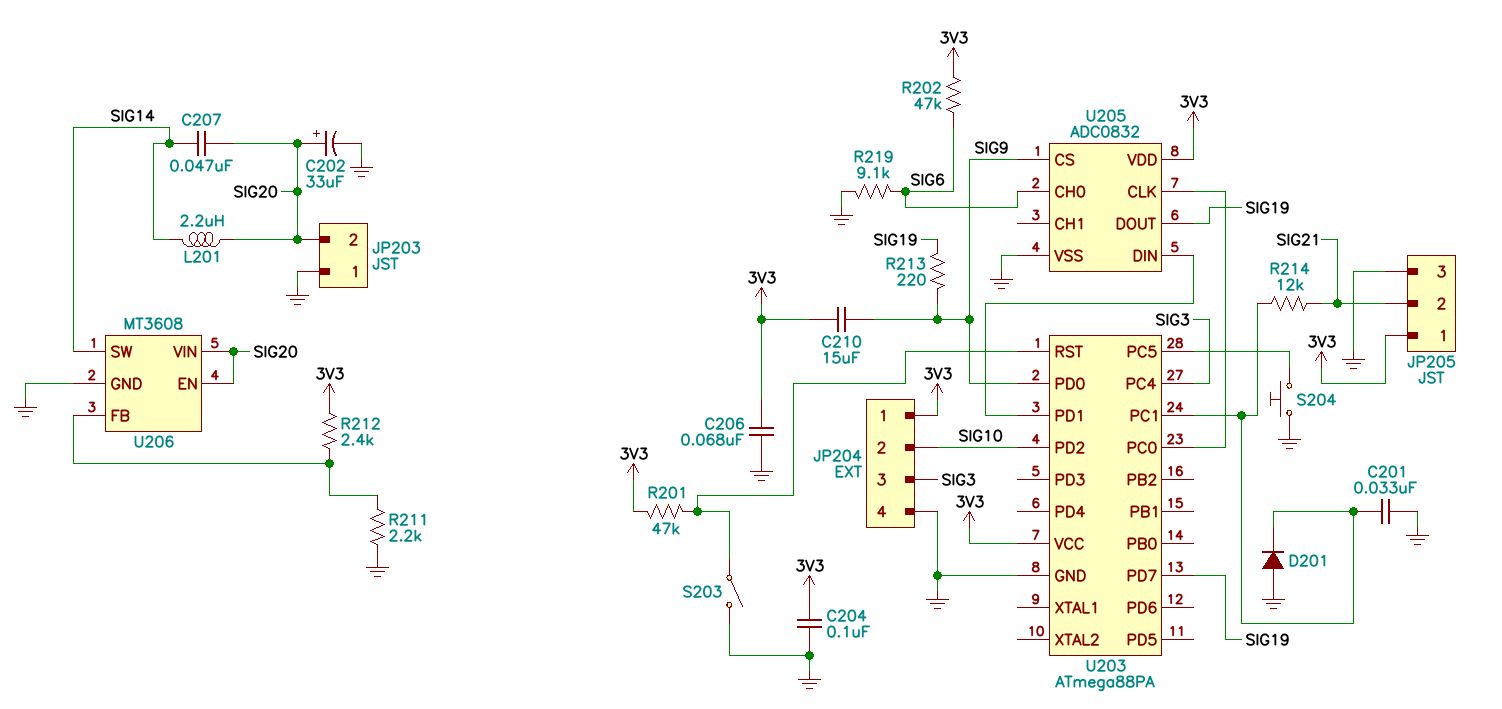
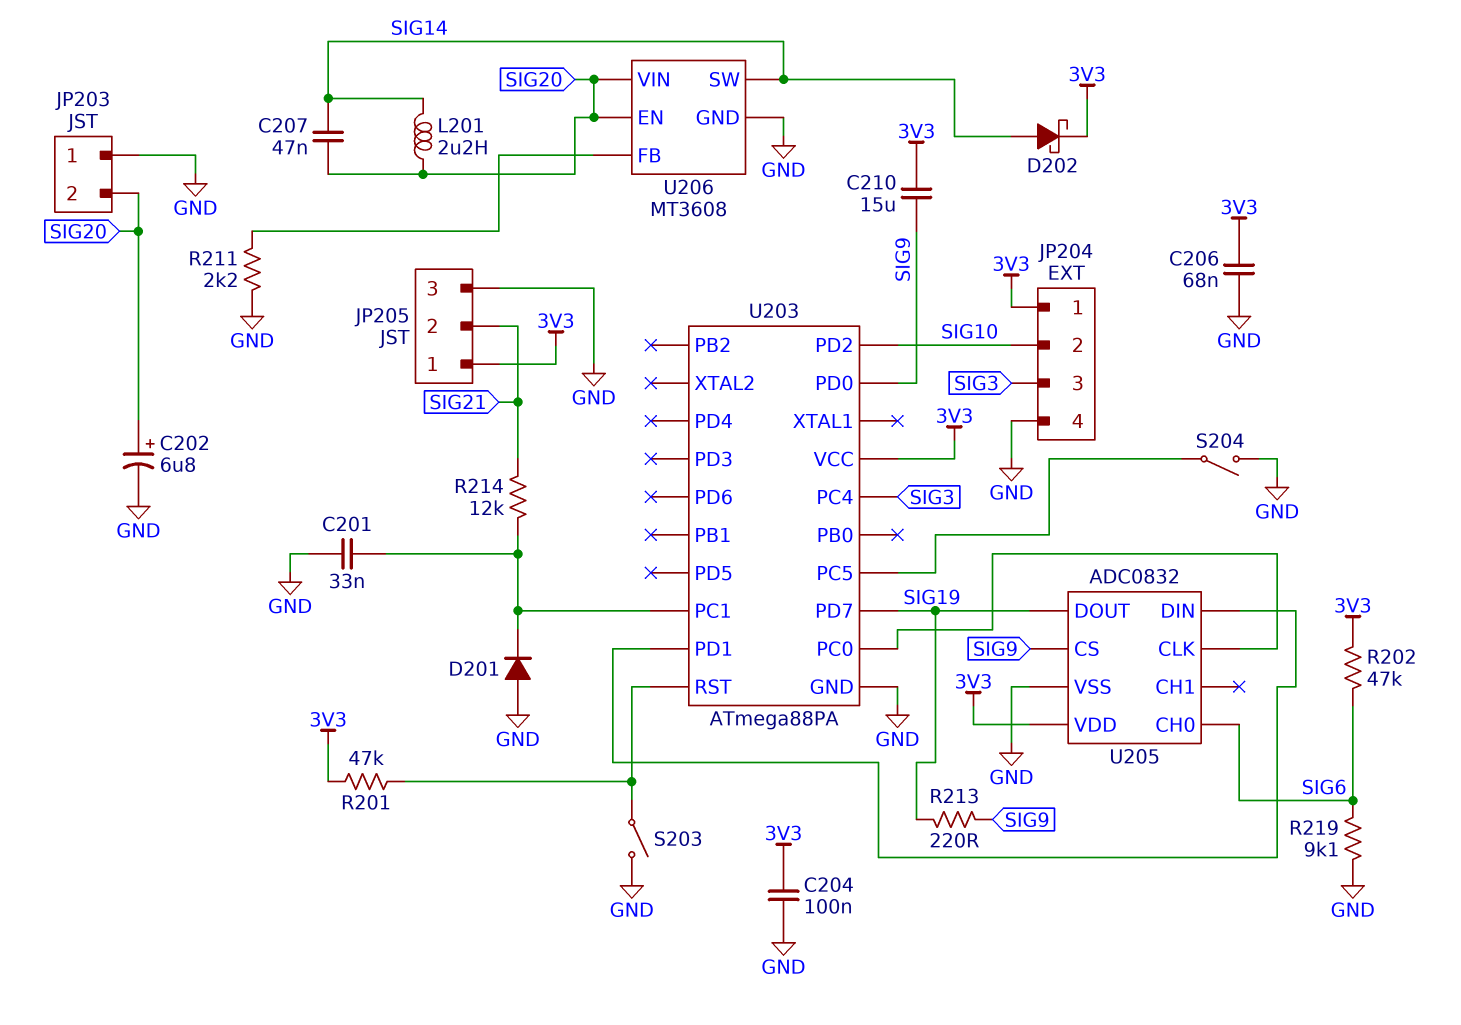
C202: 33uF (plus SIG20, minus GND) -> 6.8uF (plus SIG20, minus GND)
D202: none -> schottky (A SIG14, K 3V3)
R212: 2.4k (3V3, U206/FB) -> none
S204: button (GND, U203/PC5) -> switch (GND, U203/PC5)

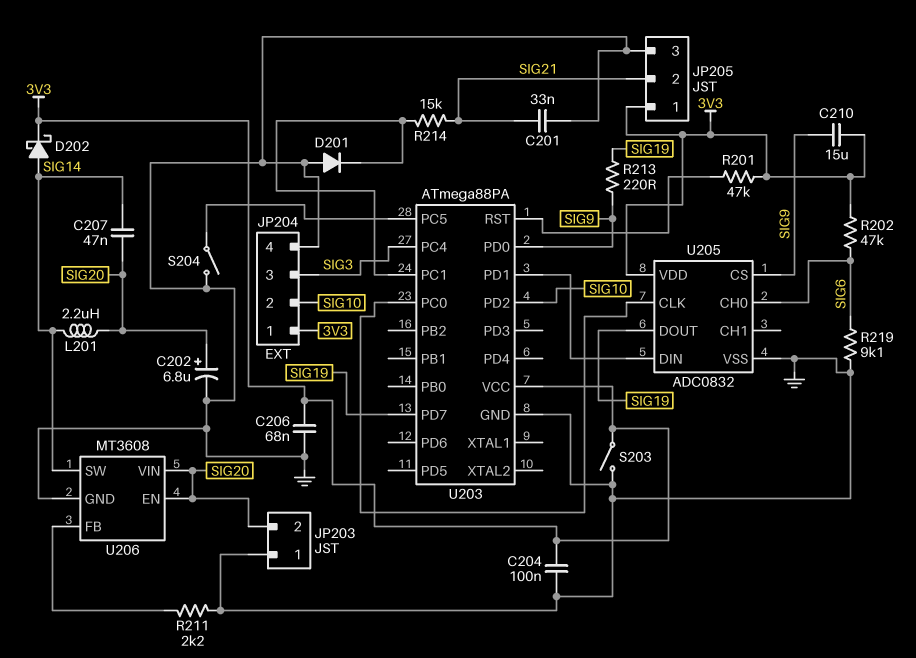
C201: 33nF (GND, U203/PC1) -> 33nF (GND, SIG21)
R214: 12k (SIG21, U203/PC1) -> 15k (SIG21, U203/PC1)
S203: switch (GND, U203/RST) -> switch (3V3, GND)

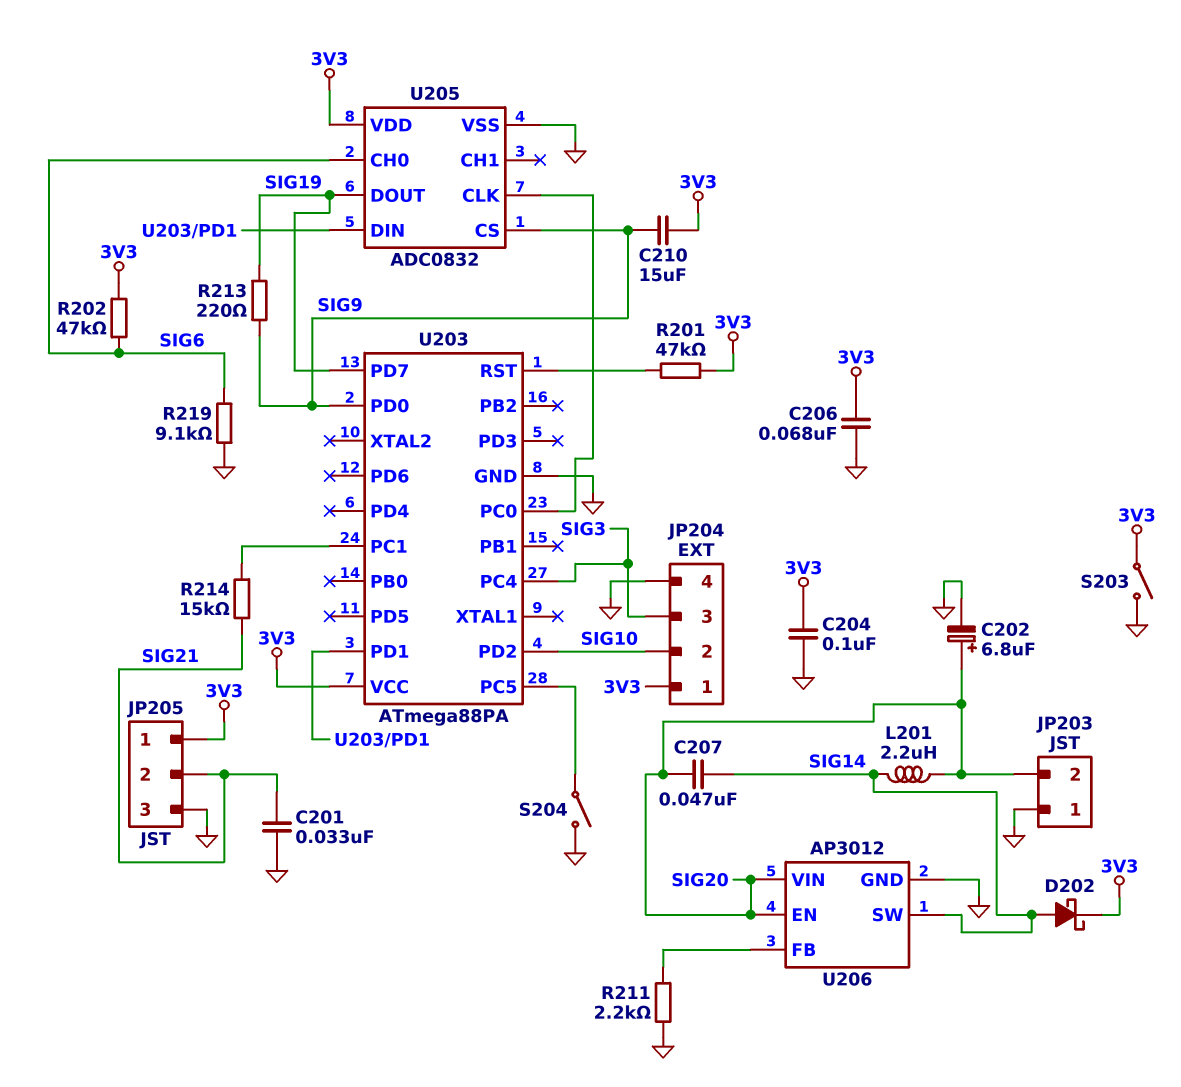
D201: diode (A GND, K U203/PC1) -> none
U206: MT3608 -> AP3012

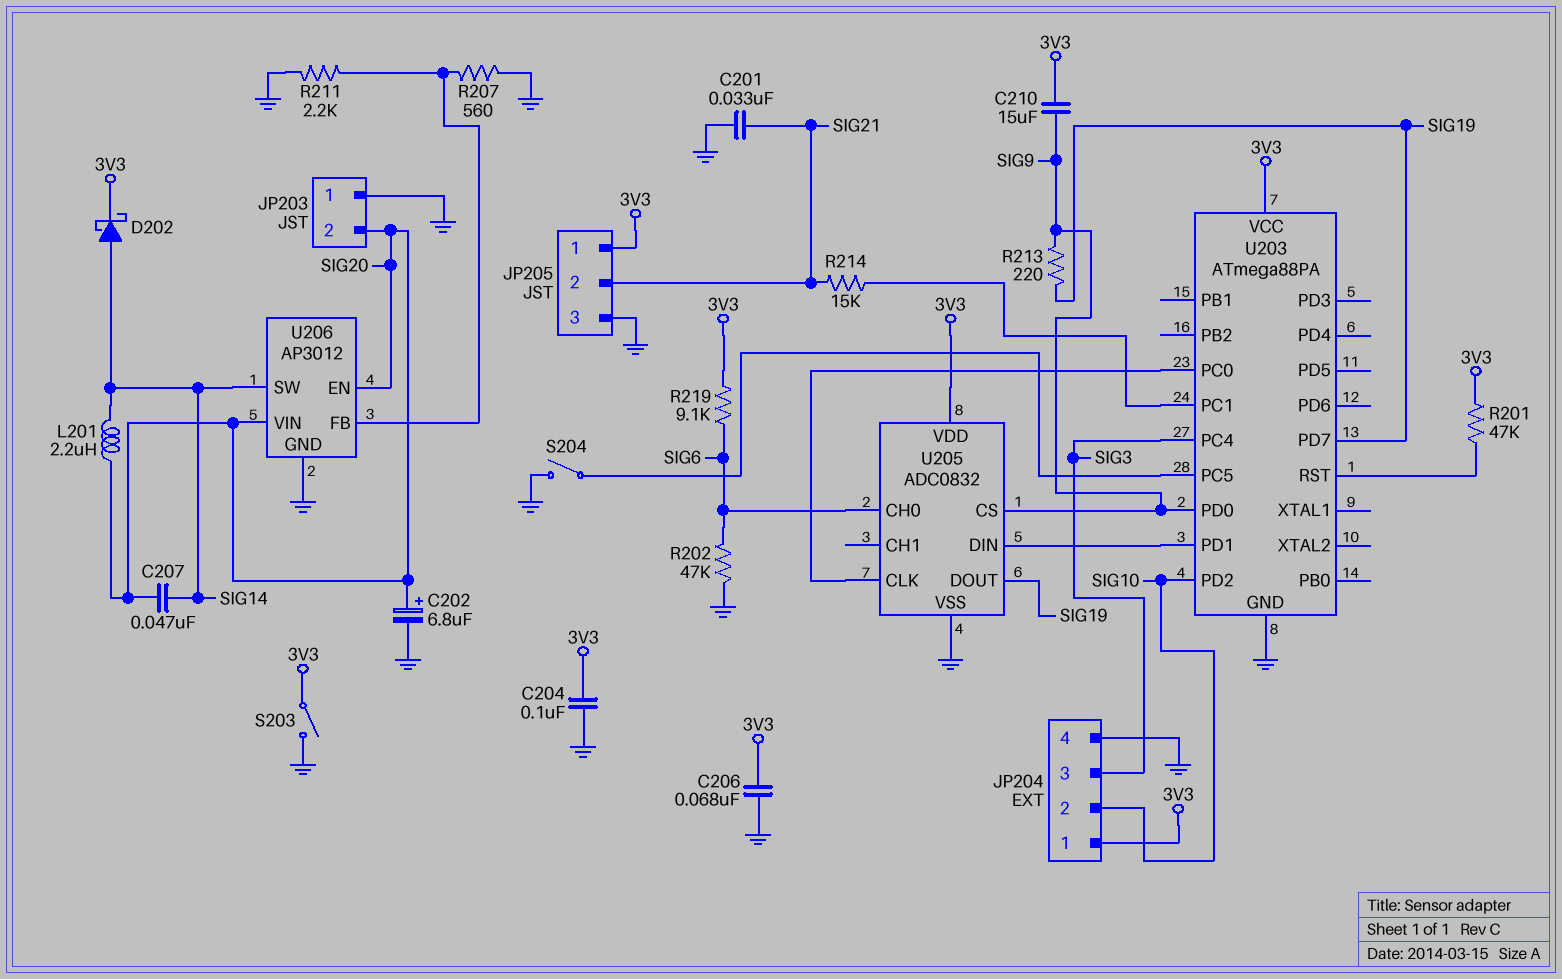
R202: 47k (3V3, SIG6) -> 47k (GND, SIG6)
R207: none -> 560 (GND, U206/FB)
R219: 9.1k (GND, SIG6) -> 9.1k (3V3, SIG6)

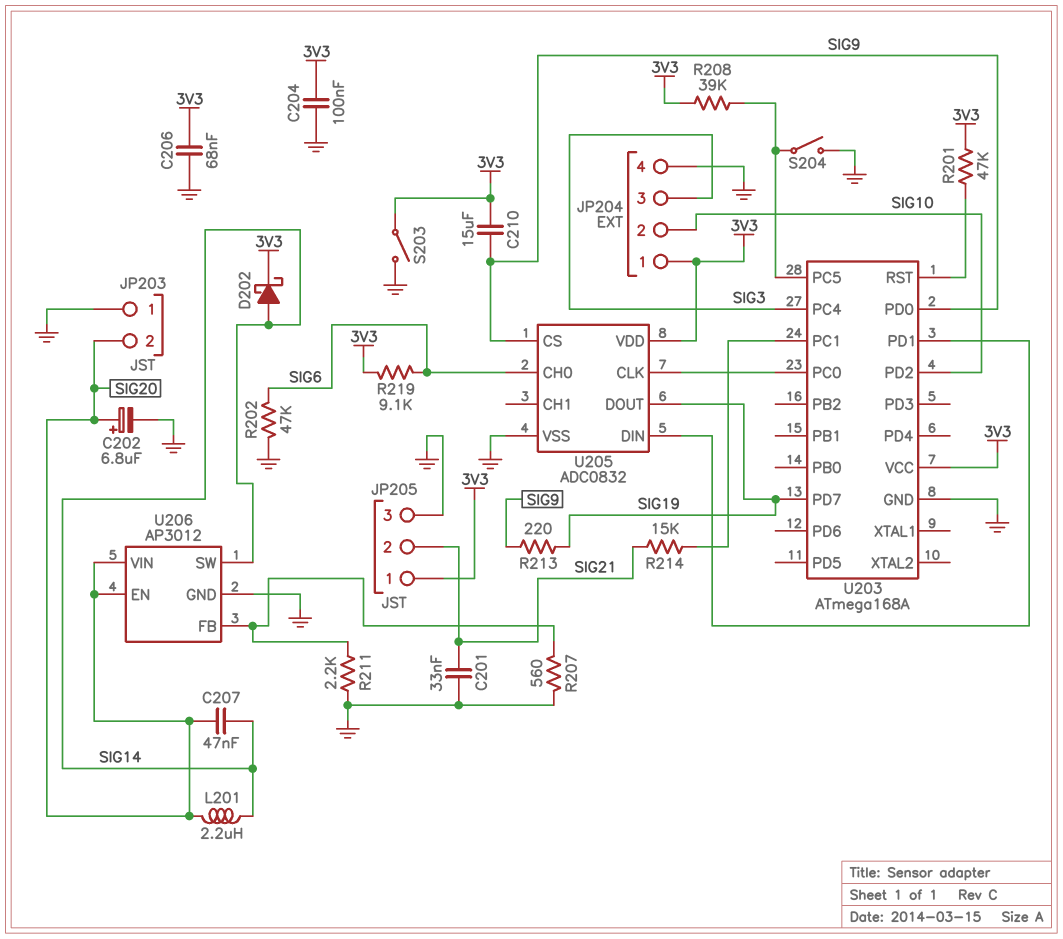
R208: none -> 39k (3V3, U203/PC5)
U203: ATmega88PA -> ATmega168A

